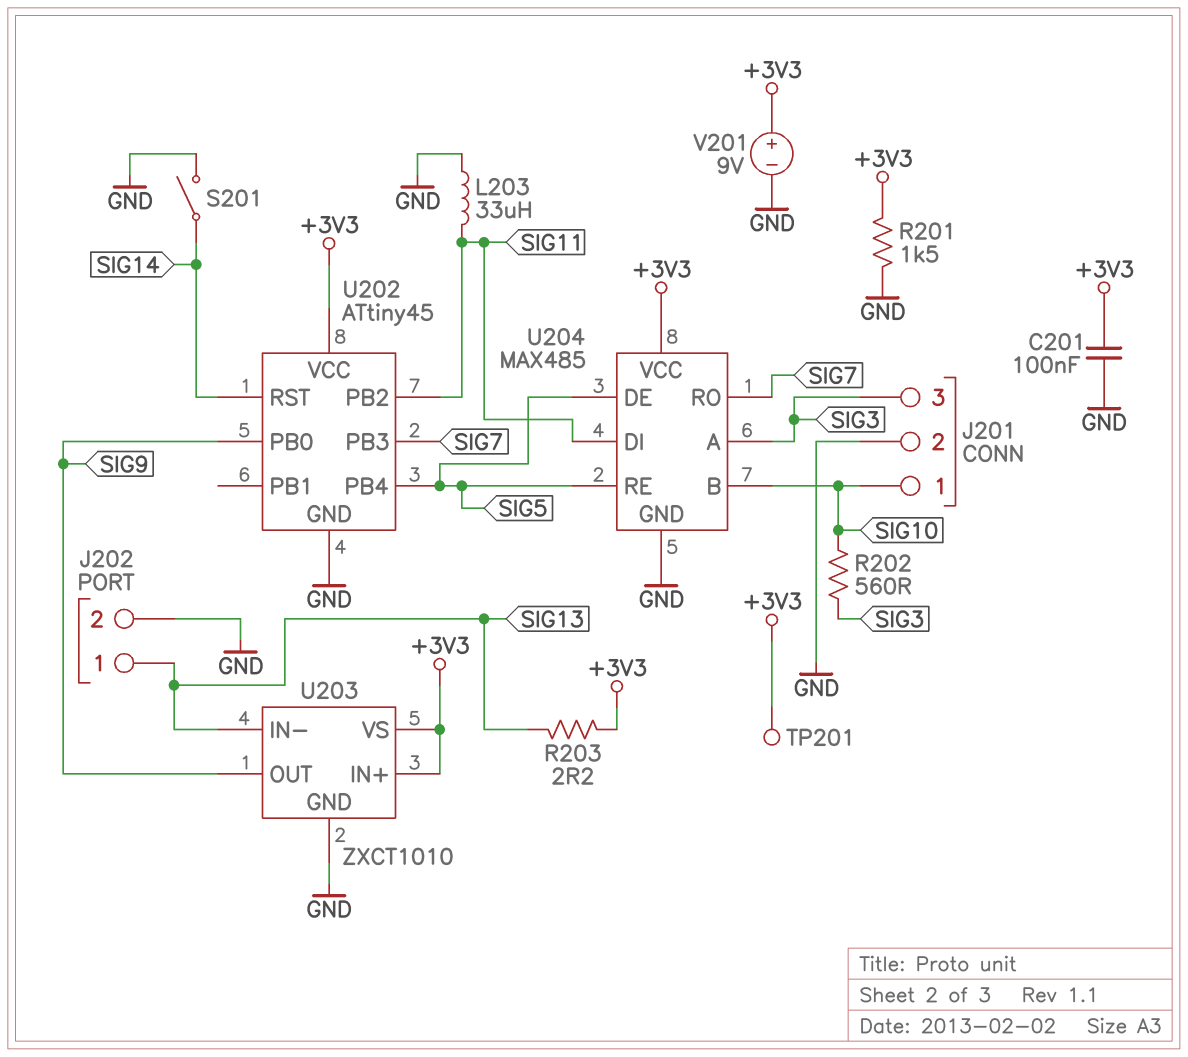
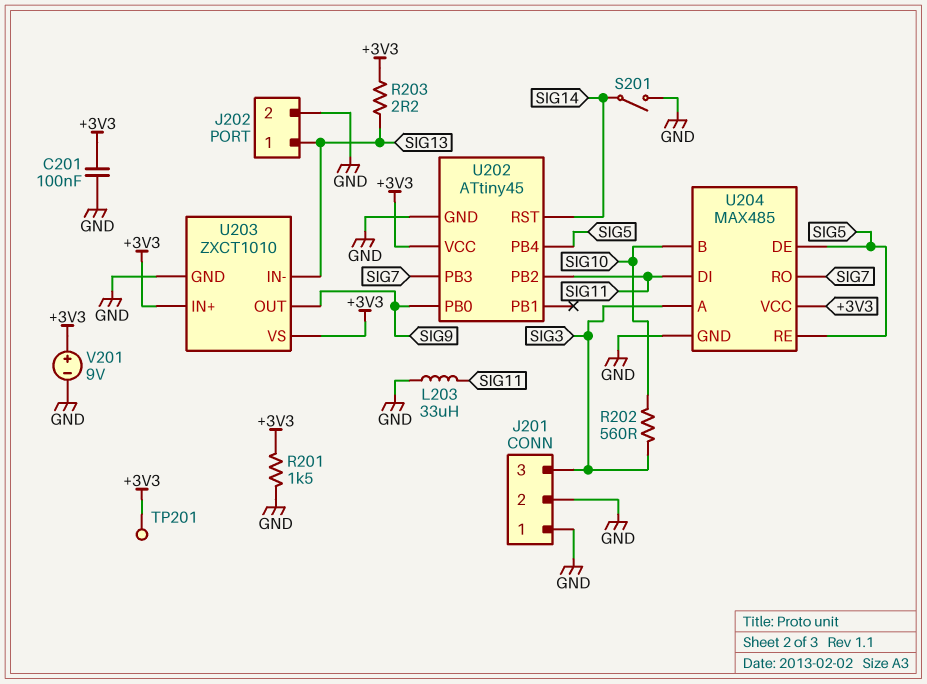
J201 pin 1: SIG10 -> GND

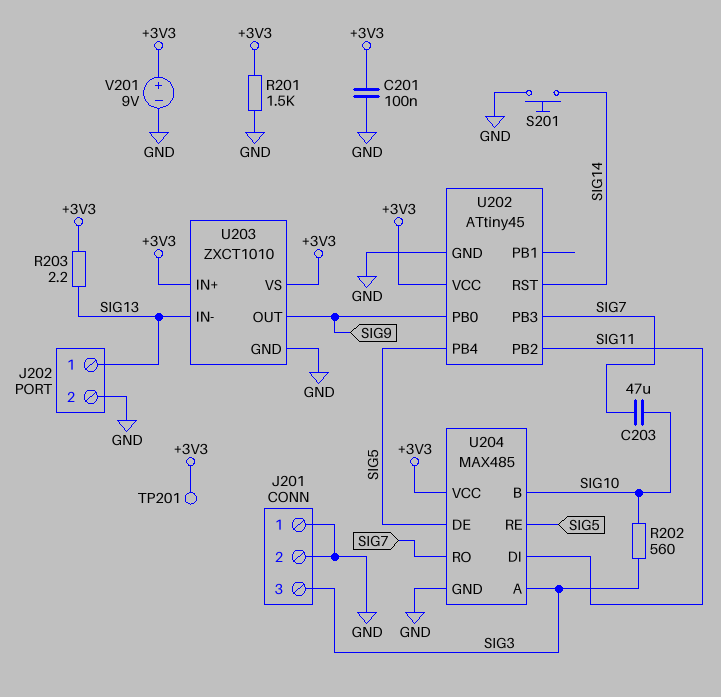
C203: none -> 47uF (SIG7, SIG10)
L203: 33uH (GND, SIG11) -> none
S201: switch (GND, SIG14) -> button (GND, SIG14)

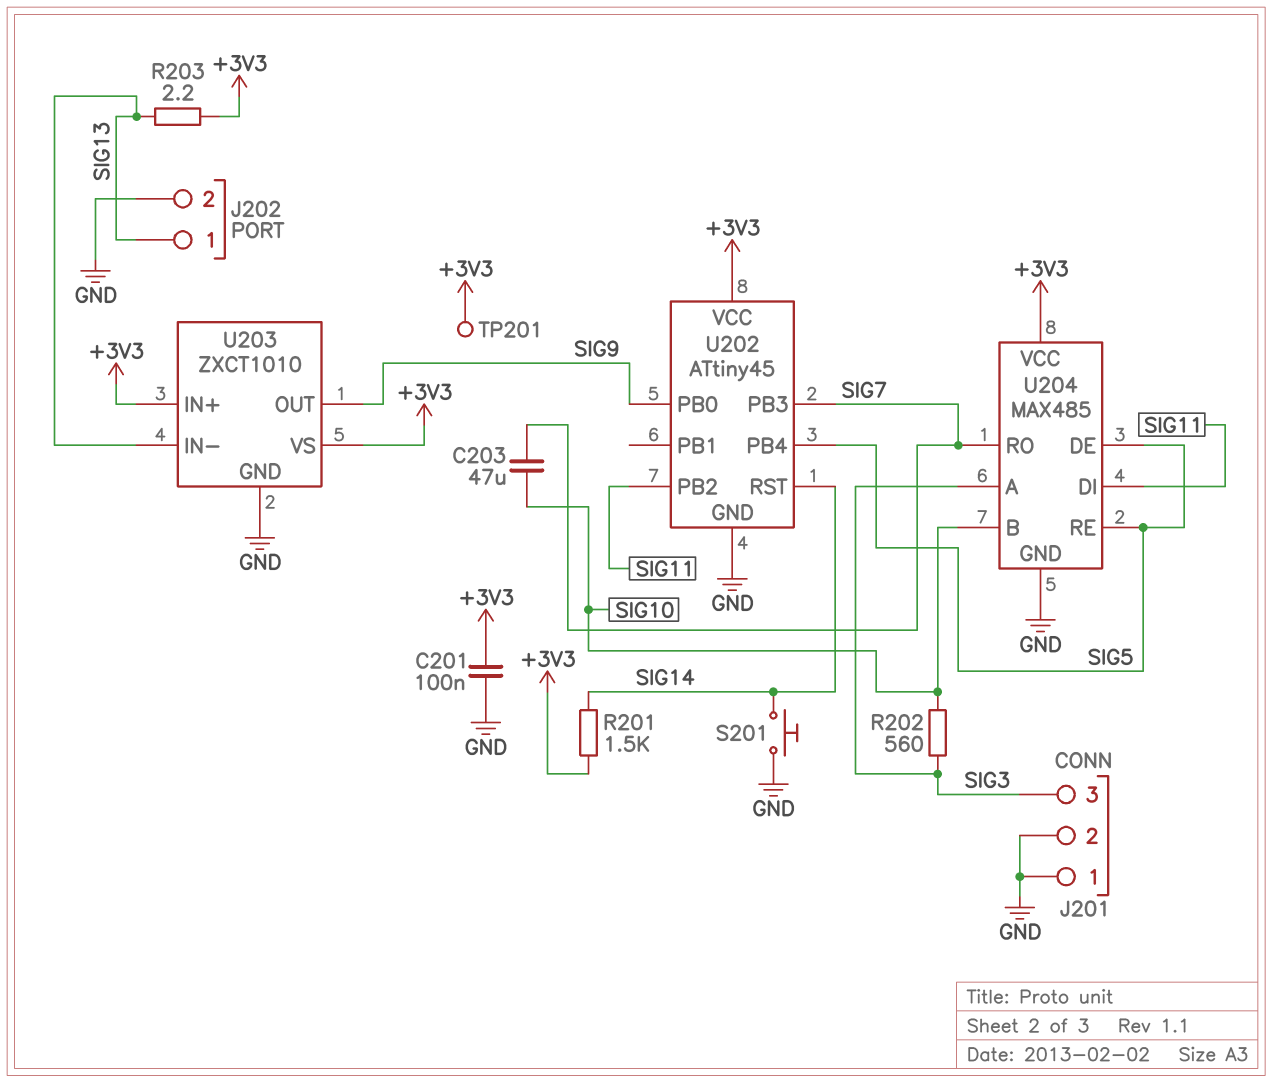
R201: 1.5k (+3V3, GND) -> 1.5k (+3V3, SIG14)
V201: 9V (plus +3V3, minus GND) -> none

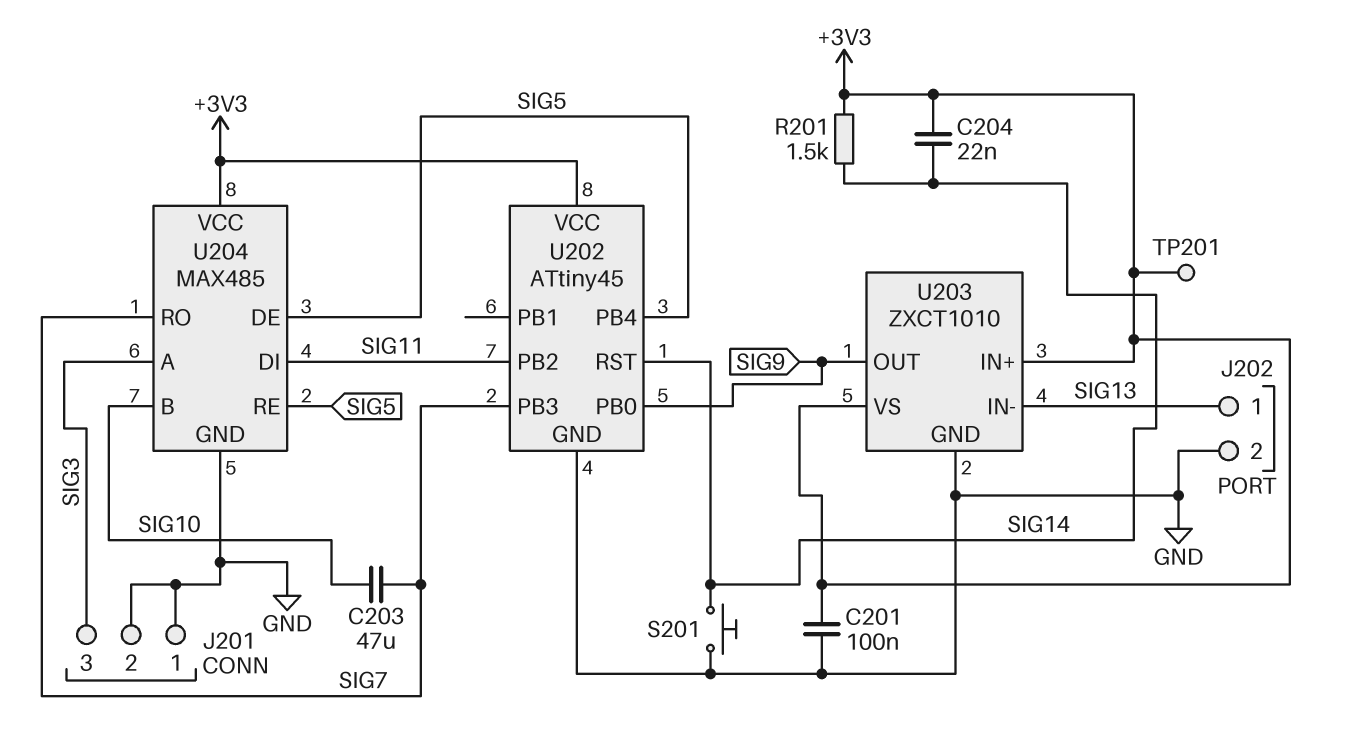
C204: none -> 22nF (+3V3, SIG14)
R202: 560 (SIG3, SIG10) -> none
R203: 2.2 (+3V3, SIG13) -> none

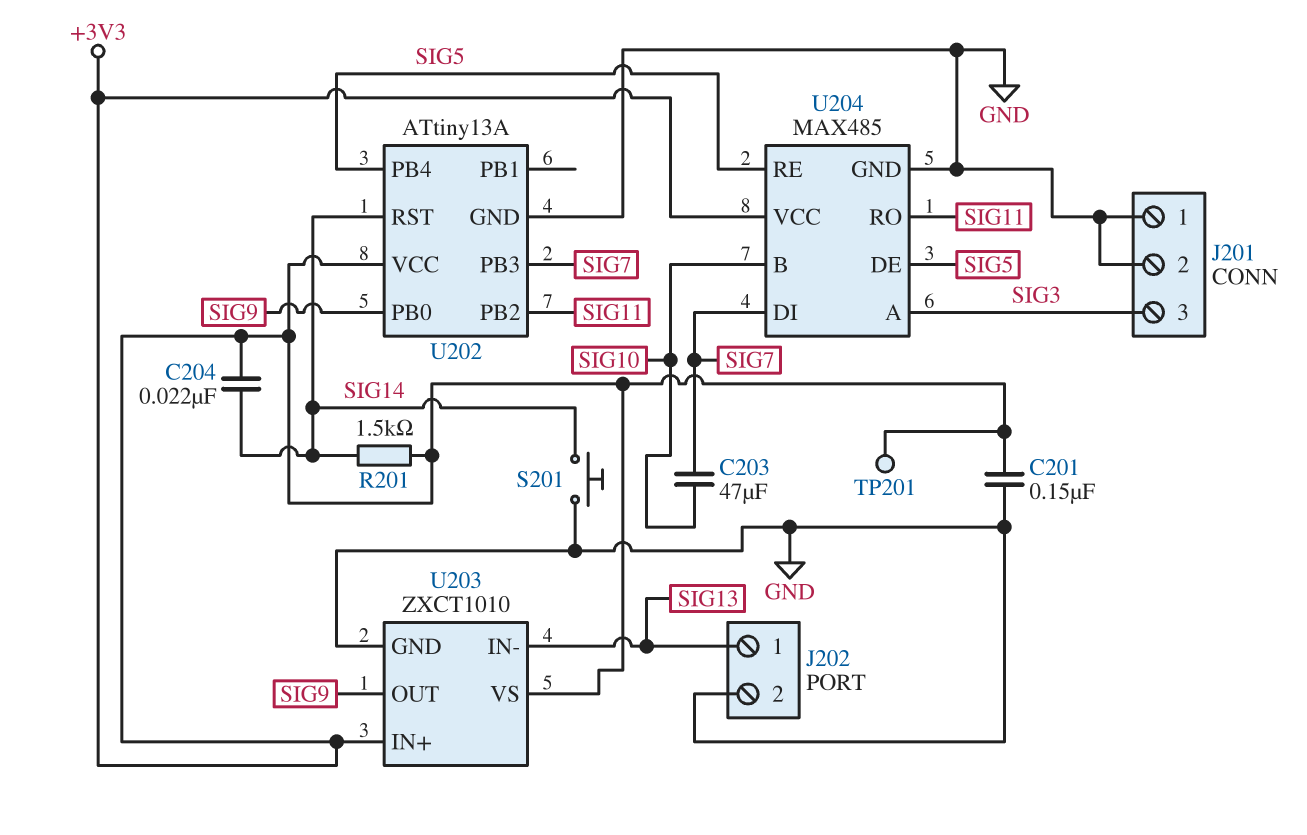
C201: 100nF (+3V3, GND) -> 150nF (+3V3, GND)
U202: ATtiny45 -> ATtiny13A
U204 pin DI: SIG11 -> SIG7
U204 pin RO: SIG7 -> SIG11

